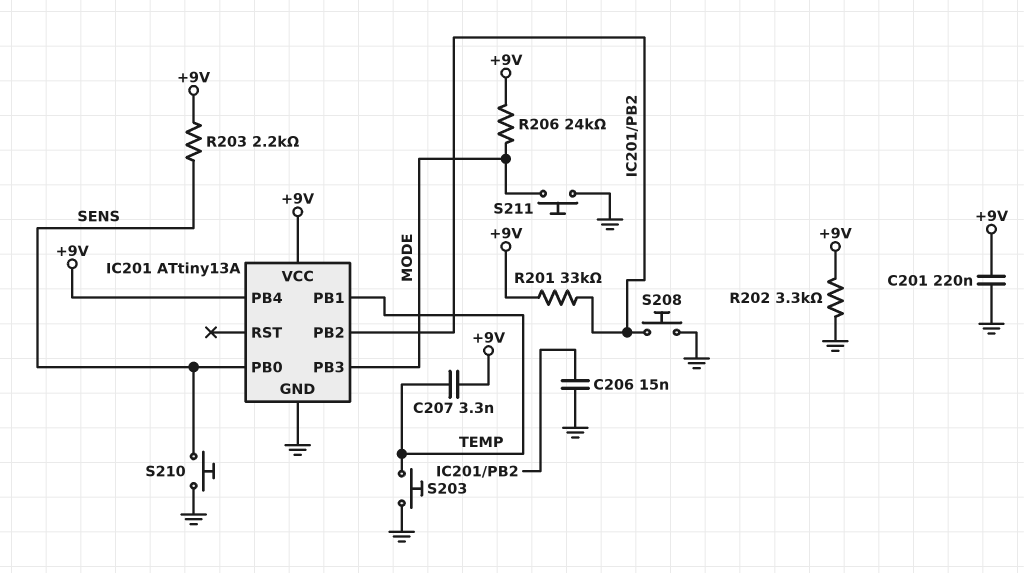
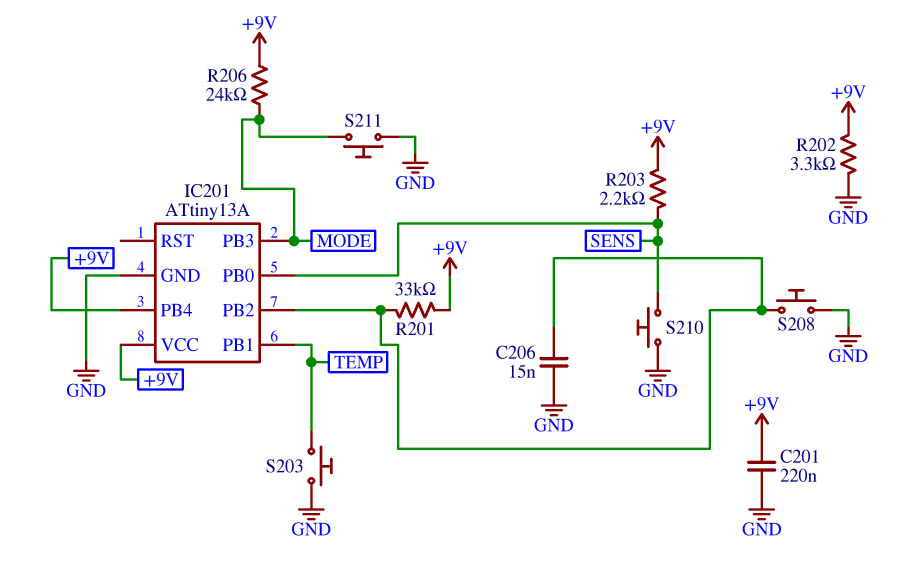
C207: 3.3nF (+9V, TEMP) -> none

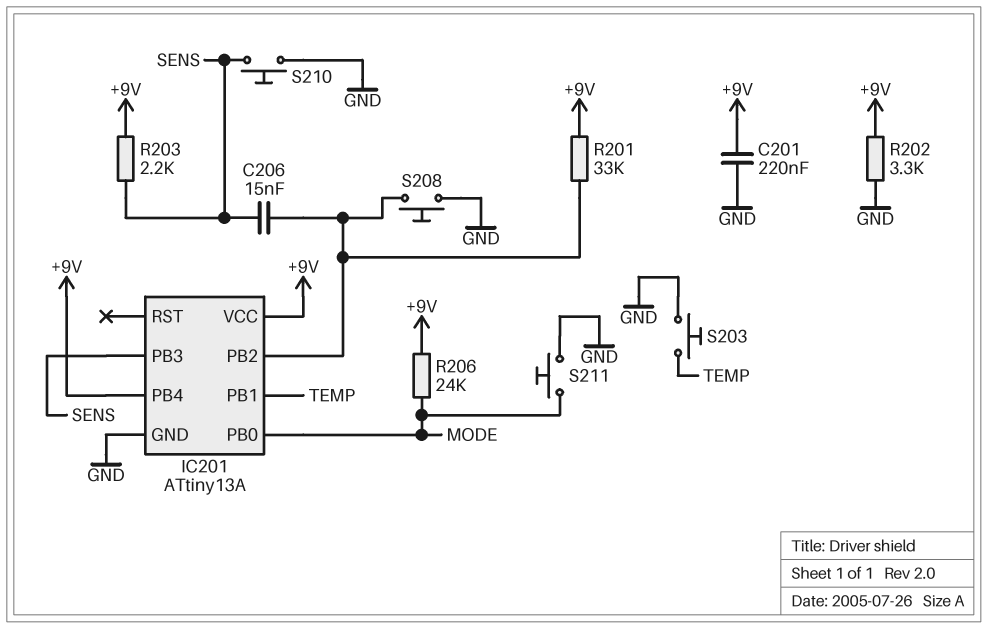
C206: 15nF (GND, IC201/PB2) -> 15nF (IC201/PB2, SENS)
IC201 pin PB0: SENS -> MODE
IC201 pin PB3: MODE -> SENS

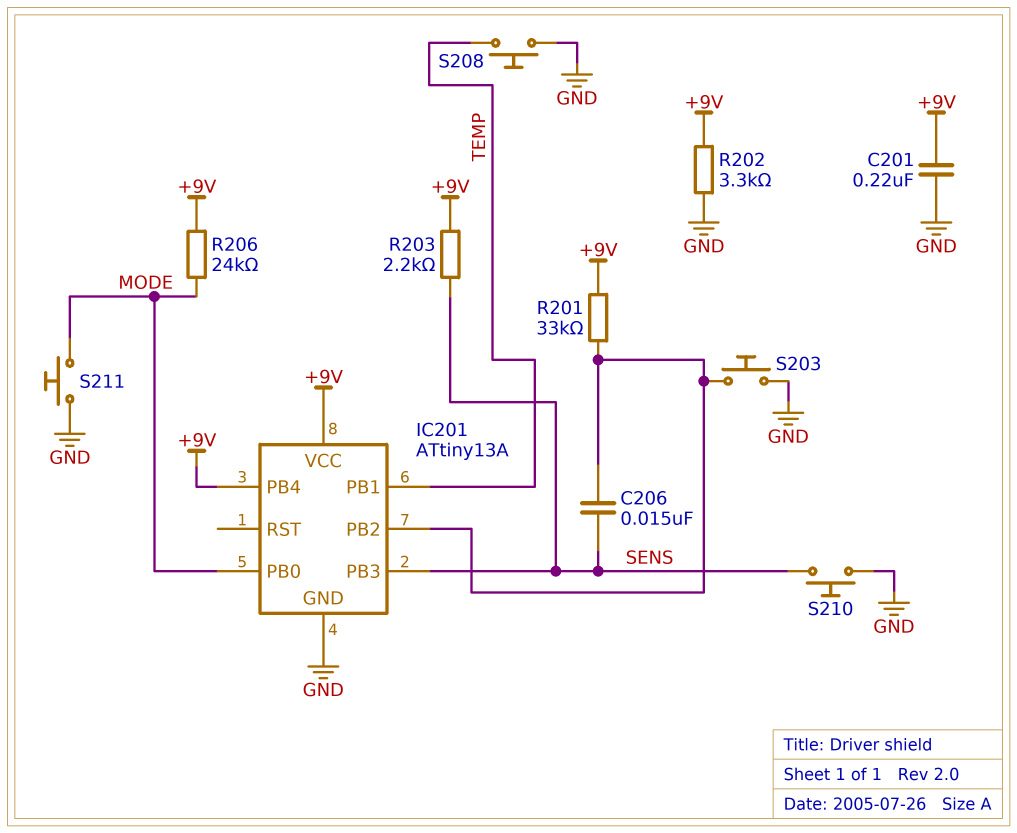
S203: button (GND, TEMP) -> button (GND, IC201/PB2)
S208: button (GND, IC201/PB2) -> button (GND, TEMP)

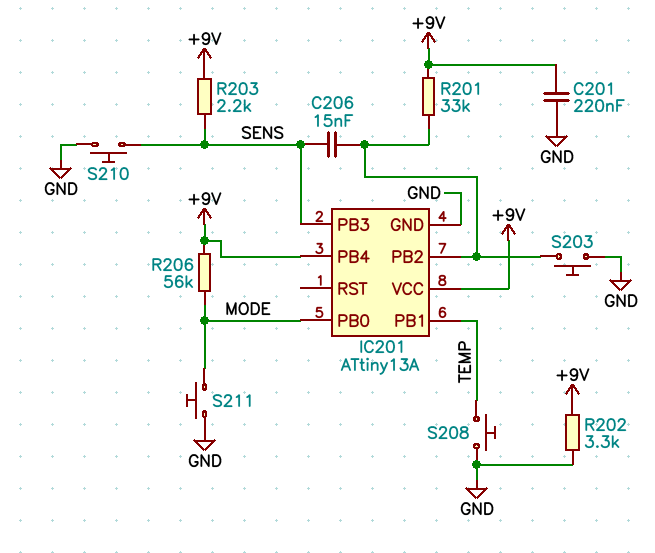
R206: 24k (+9V, MODE) -> 56k (+9V, MODE)

